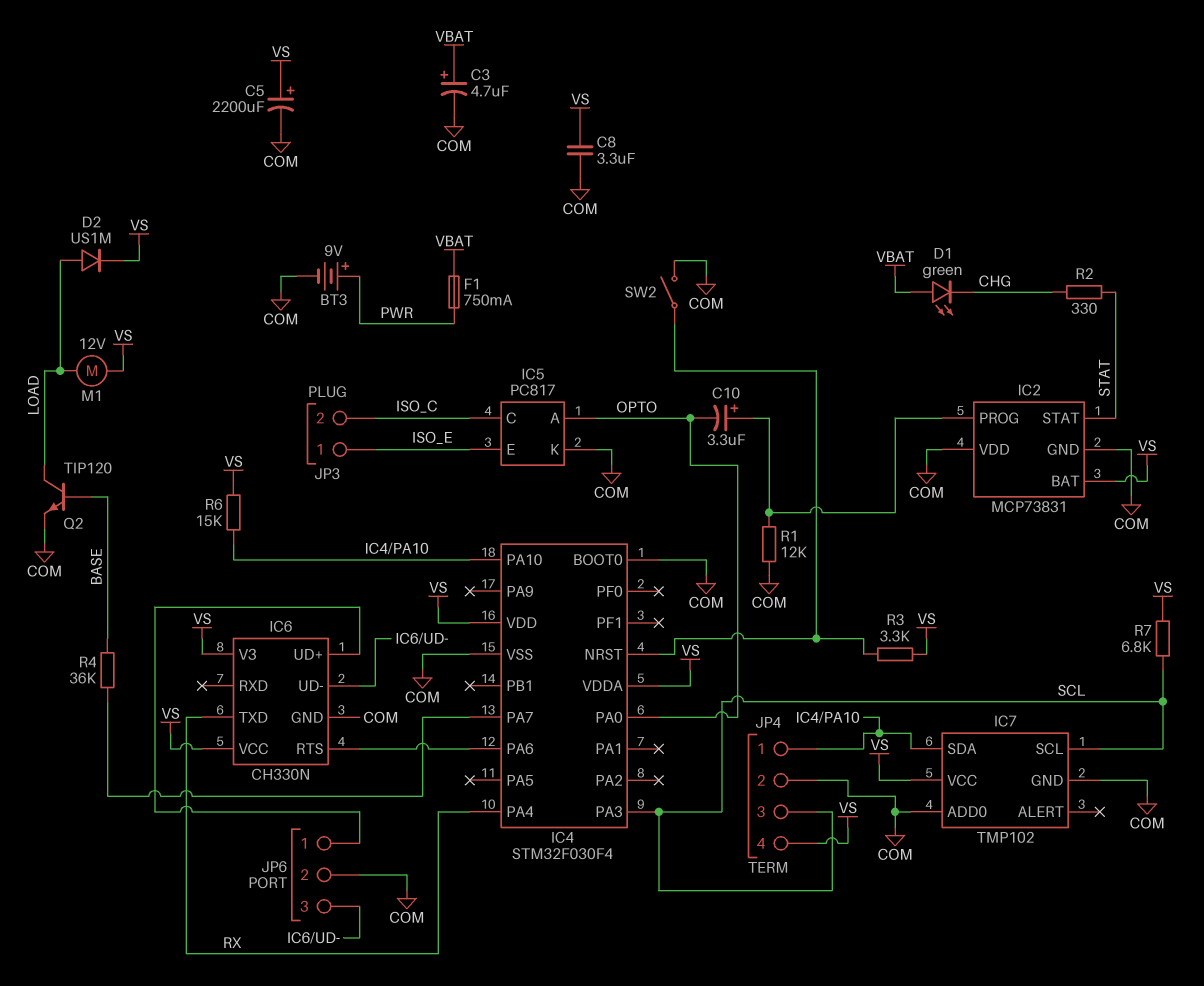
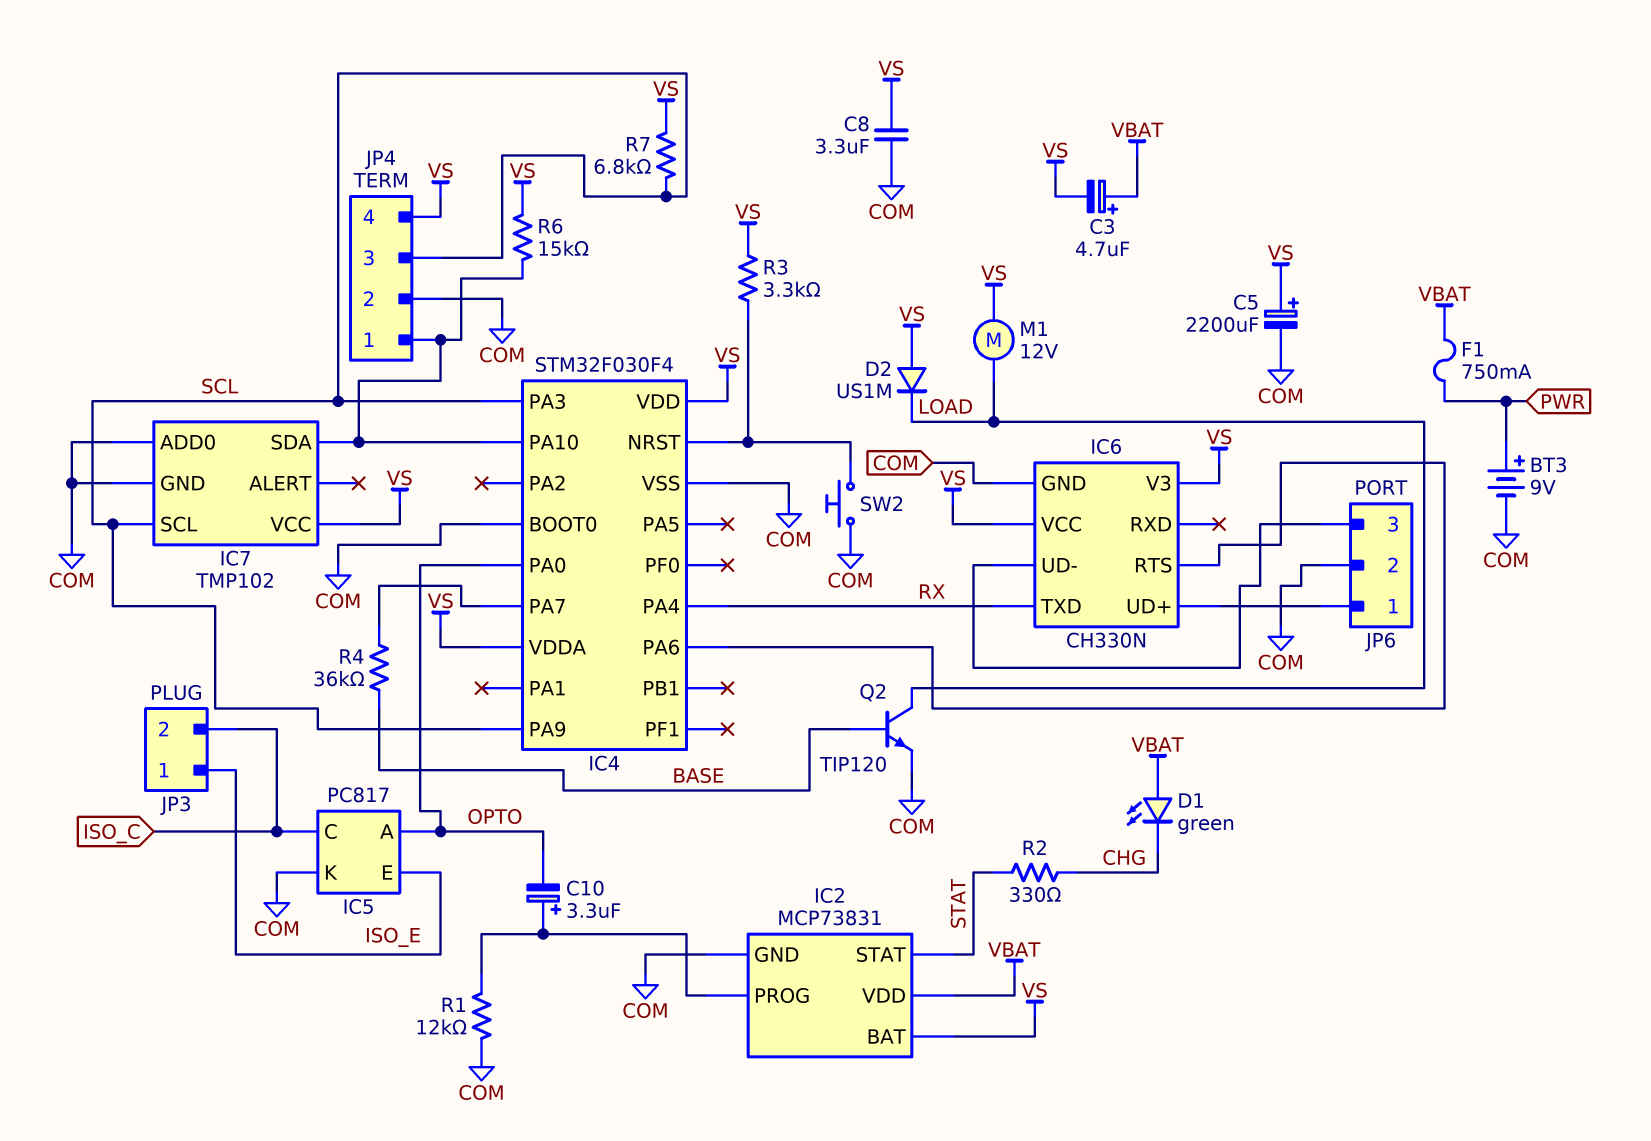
C3: 4.7uF (plus VBAT, minus COM) -> 4.7uF (plus VBAT, minus VS)
D2: diode US1M (A LOAD, K VS) -> diode US1M (A VS, K LOAD)
IC2 pin VDD: COM -> VBAT
IC4 pin PA9: none -> SCL
SW2: switch (COM, IC4/NRST) -> button (COM, IC4/NRST)

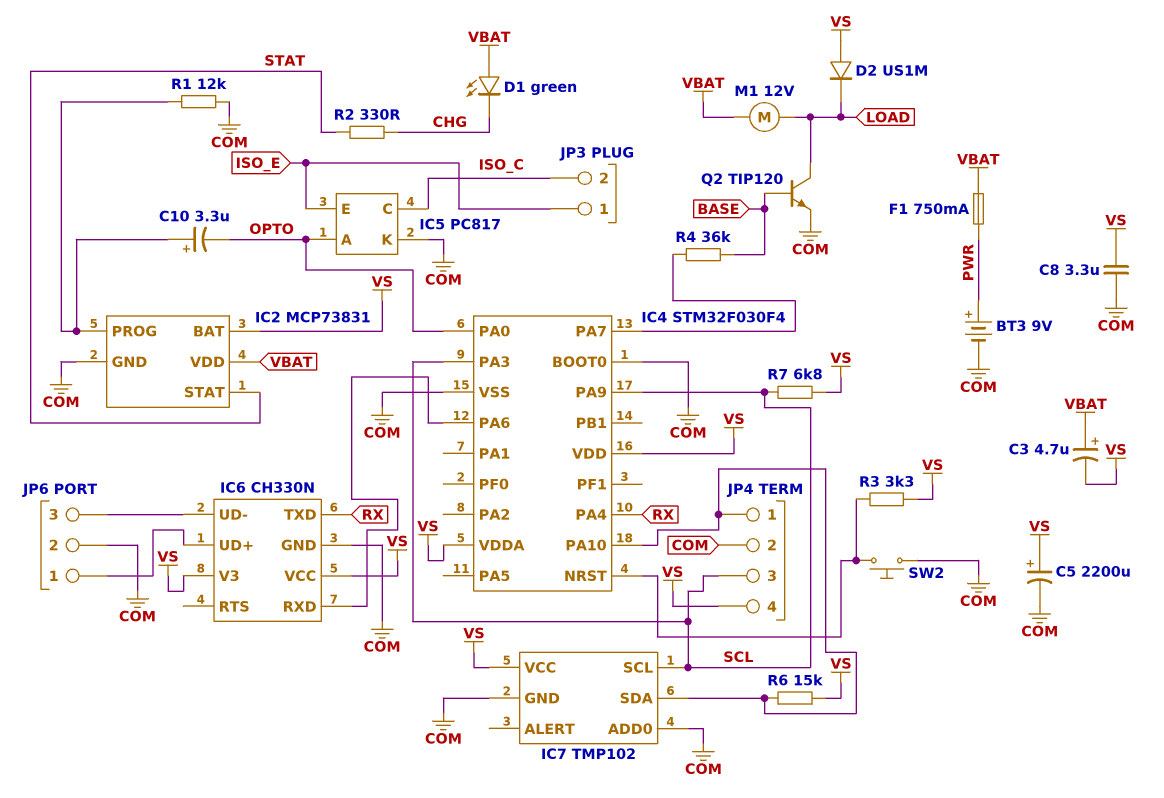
IC6 pin RTS: IC4/PA6 -> none
IC6 pin RXD: none -> IC4/PA6
M1: motor 12V (LOAD, VS) -> motor 12V (LOAD, VBAT)

